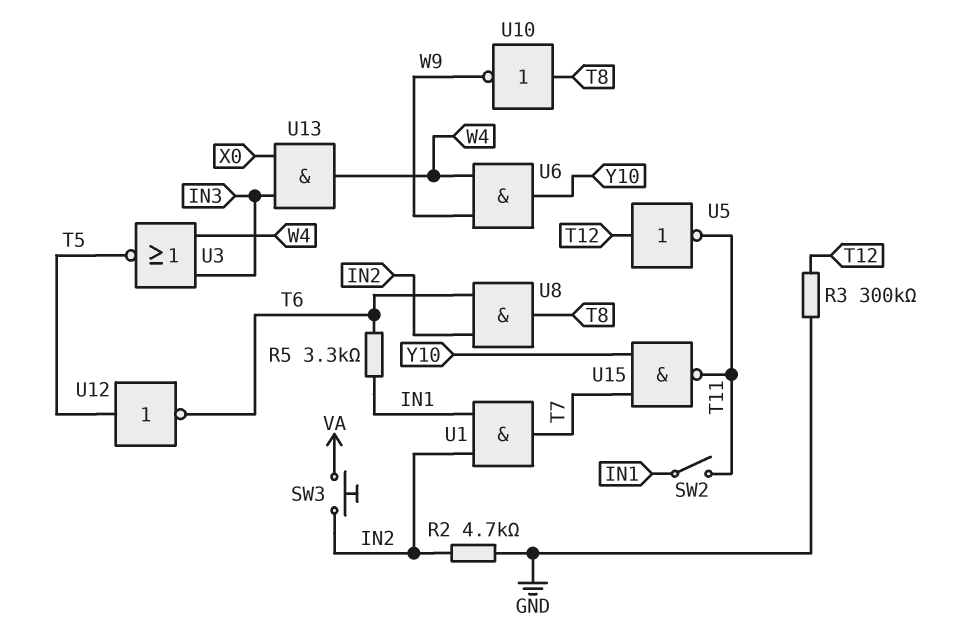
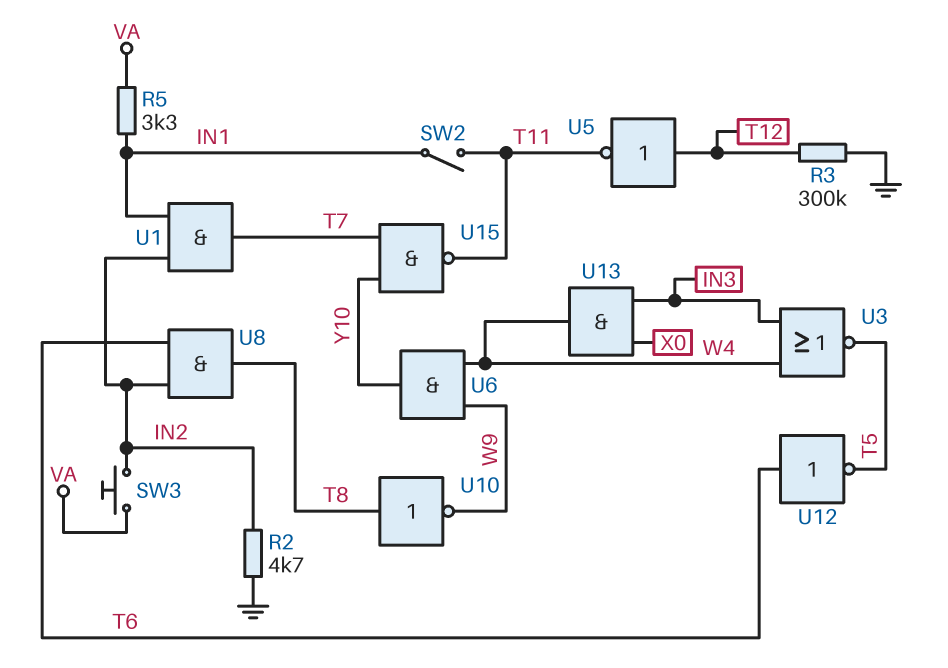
R5: 3.3k (IN1, T6) -> 3.3k (IN1, VA)
U12: NOT (in T5, out T6) -> NOT (in T6, out T5)

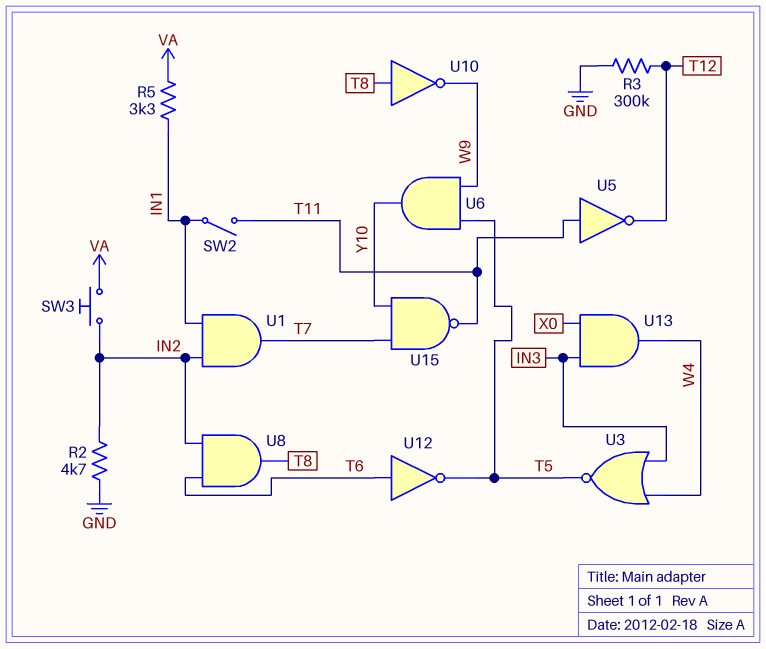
U5: NOT (in T12, out T11) -> NOT (in T11, out T12)
U6: AND (in W4, in W9, out Y10) -> AND (in T5, in W9, out Y10)

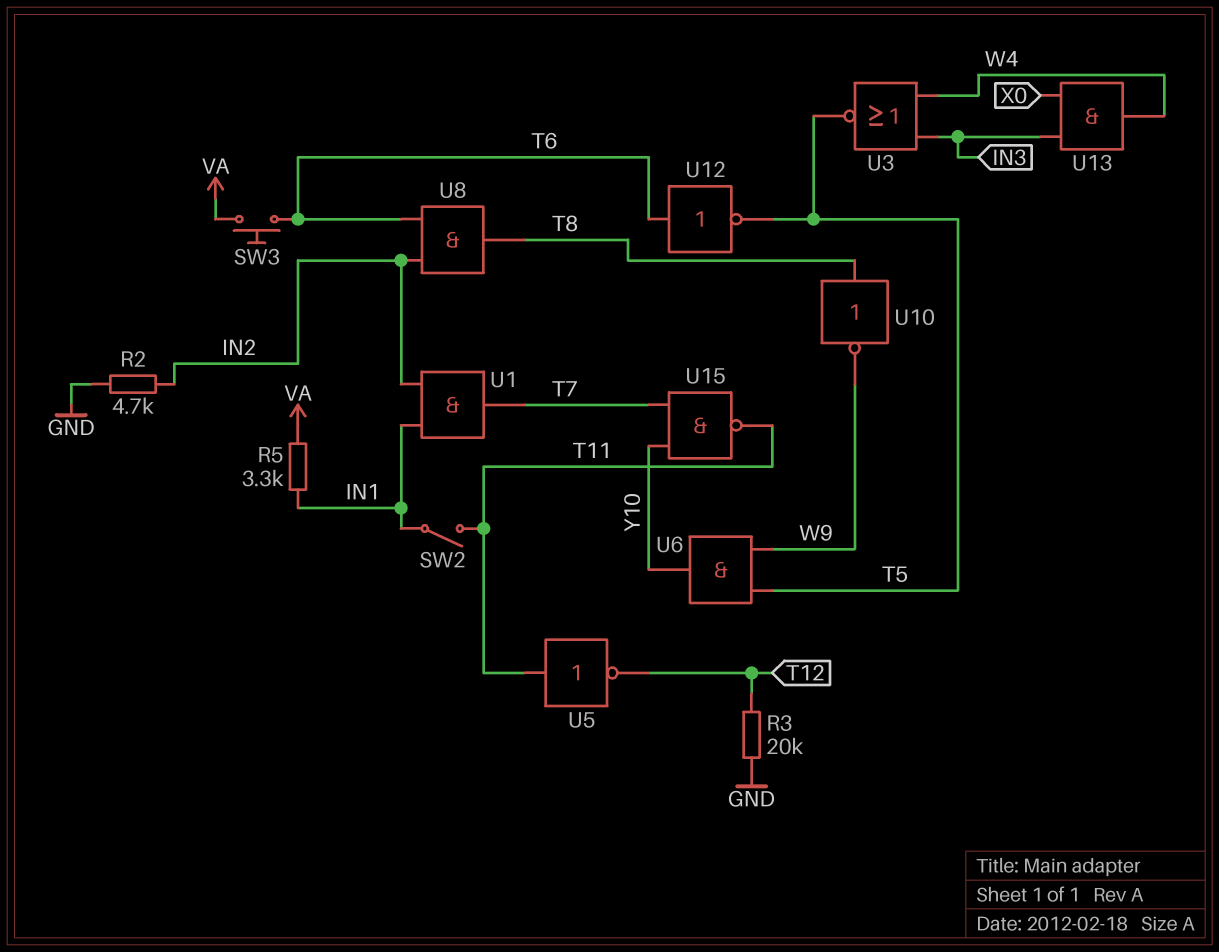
R3: 300k (GND, T12) -> 20k (GND, T12)
SW3: button (IN2, VA) -> button (T6, VA)

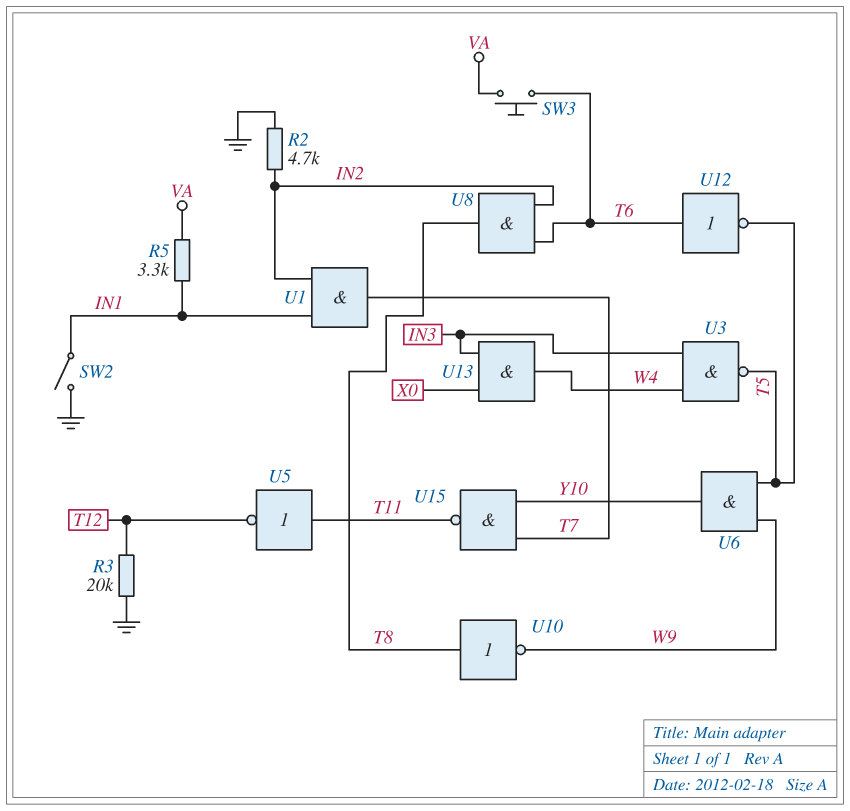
SW2: switch (IN1, T11) -> switch (GND, IN1)
U3: NOR (in IN3, in W4, out T5) -> NAND (in IN3, in W4, out T5)

